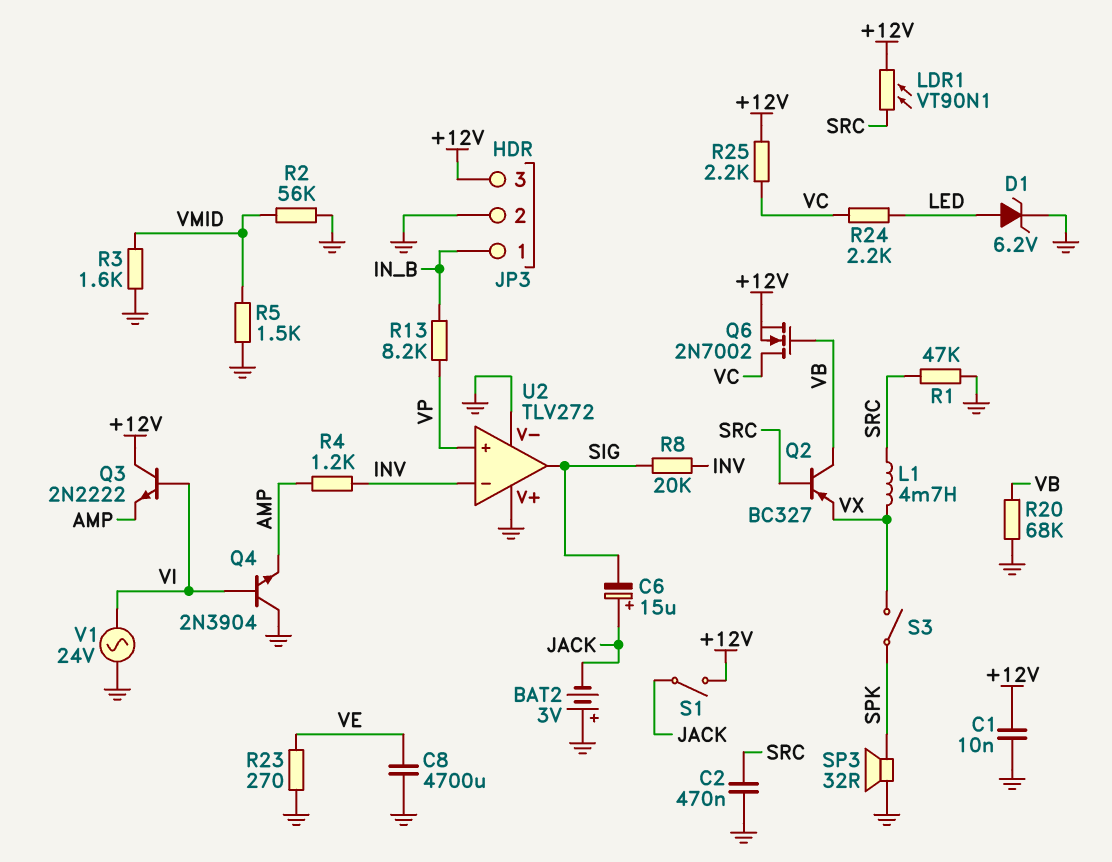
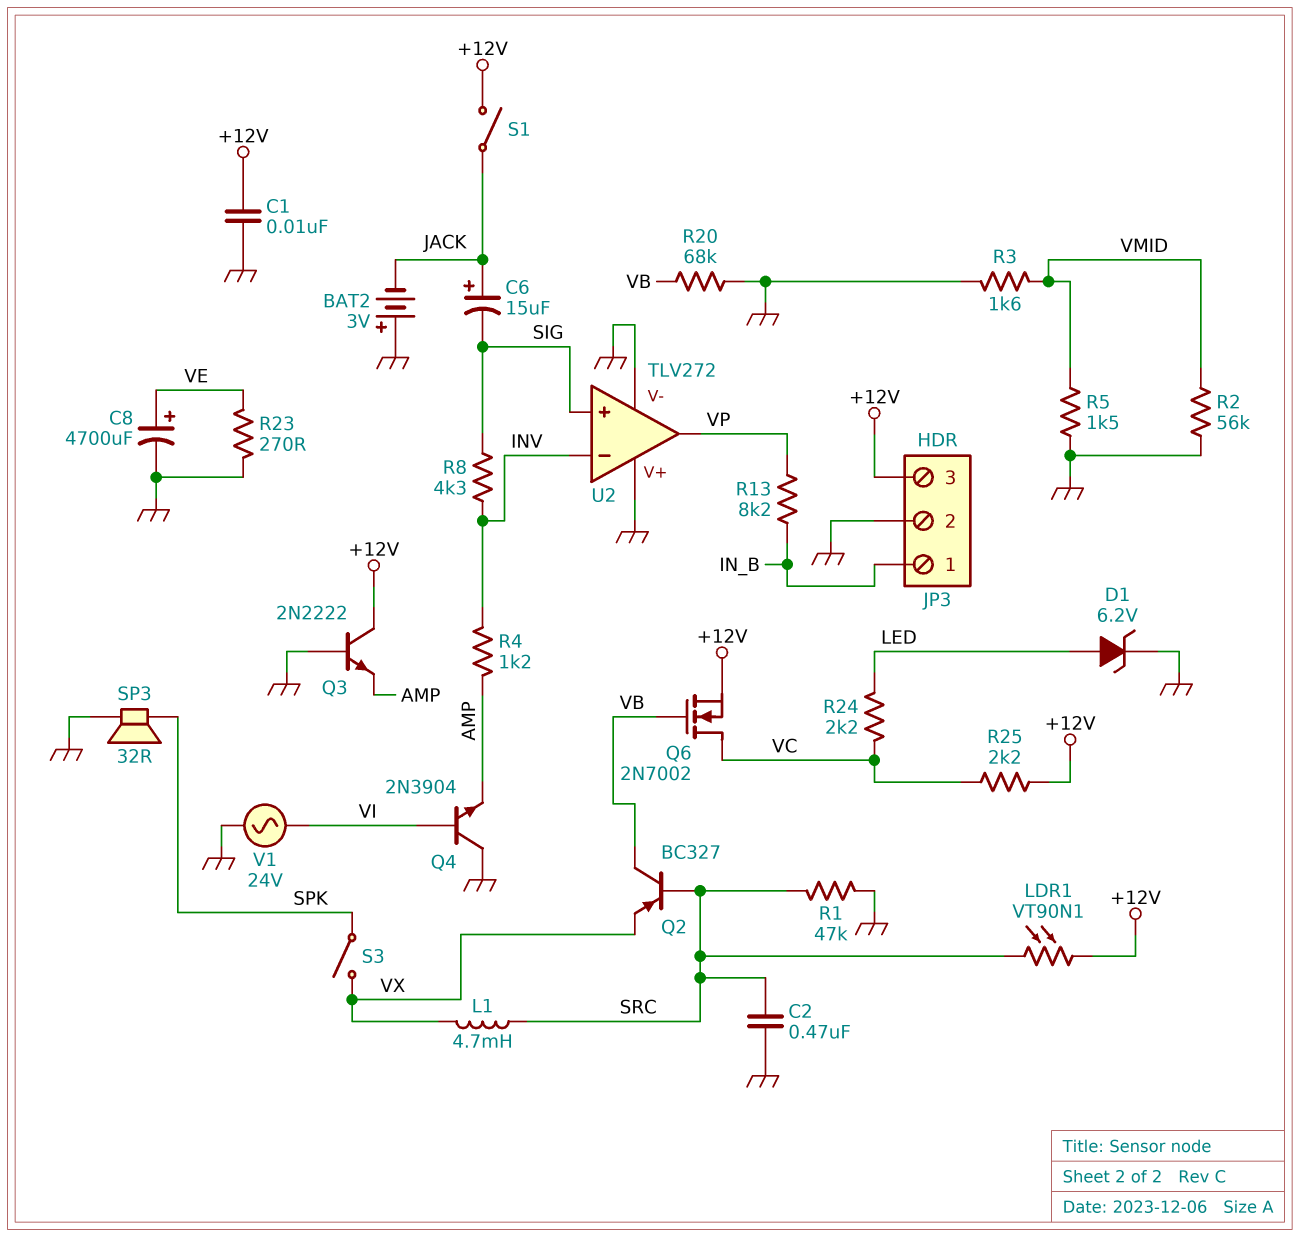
C8: 4700uF (GND, VE) -> 4700uF (plus VE, minus GND)
Q3: NPN 2N2222 (B VI, C +12V, E AMP) -> NPN 2N2222 (B GND, C +12V, E AMP)
R8: 20k (INV, SIG) -> 4.3k (INV, SIG)
U2 pin in+: VP -> SIG
U2 pin out: SIG -> VP

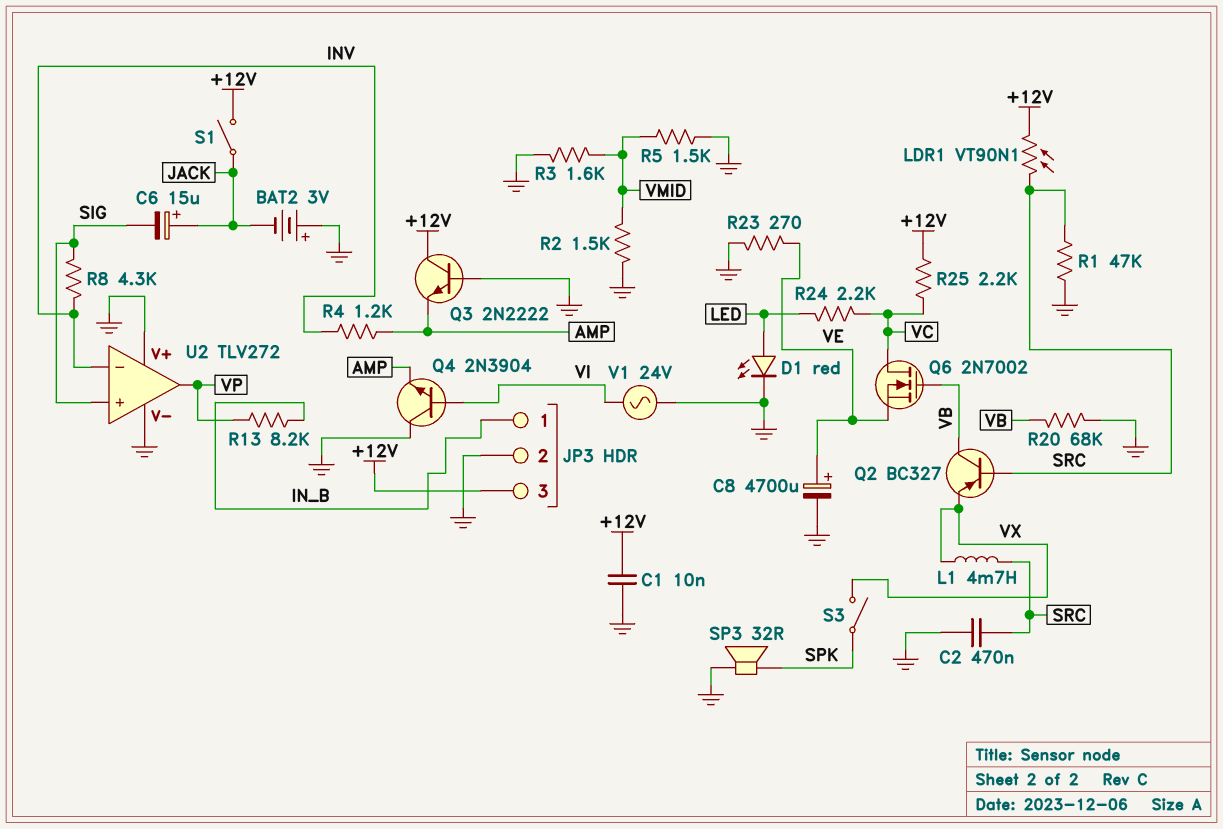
D1: zener 6.2V (A LED, K GND) -> LED red (A LED, K GND)
Q6: NMOS 2N7002 (G VB, D VC, S +12V) -> NMOS 2N7002 (G VB, D VC, S VE)
R2: 56k (GND, VMID) -> 1.5k (GND, VMID)

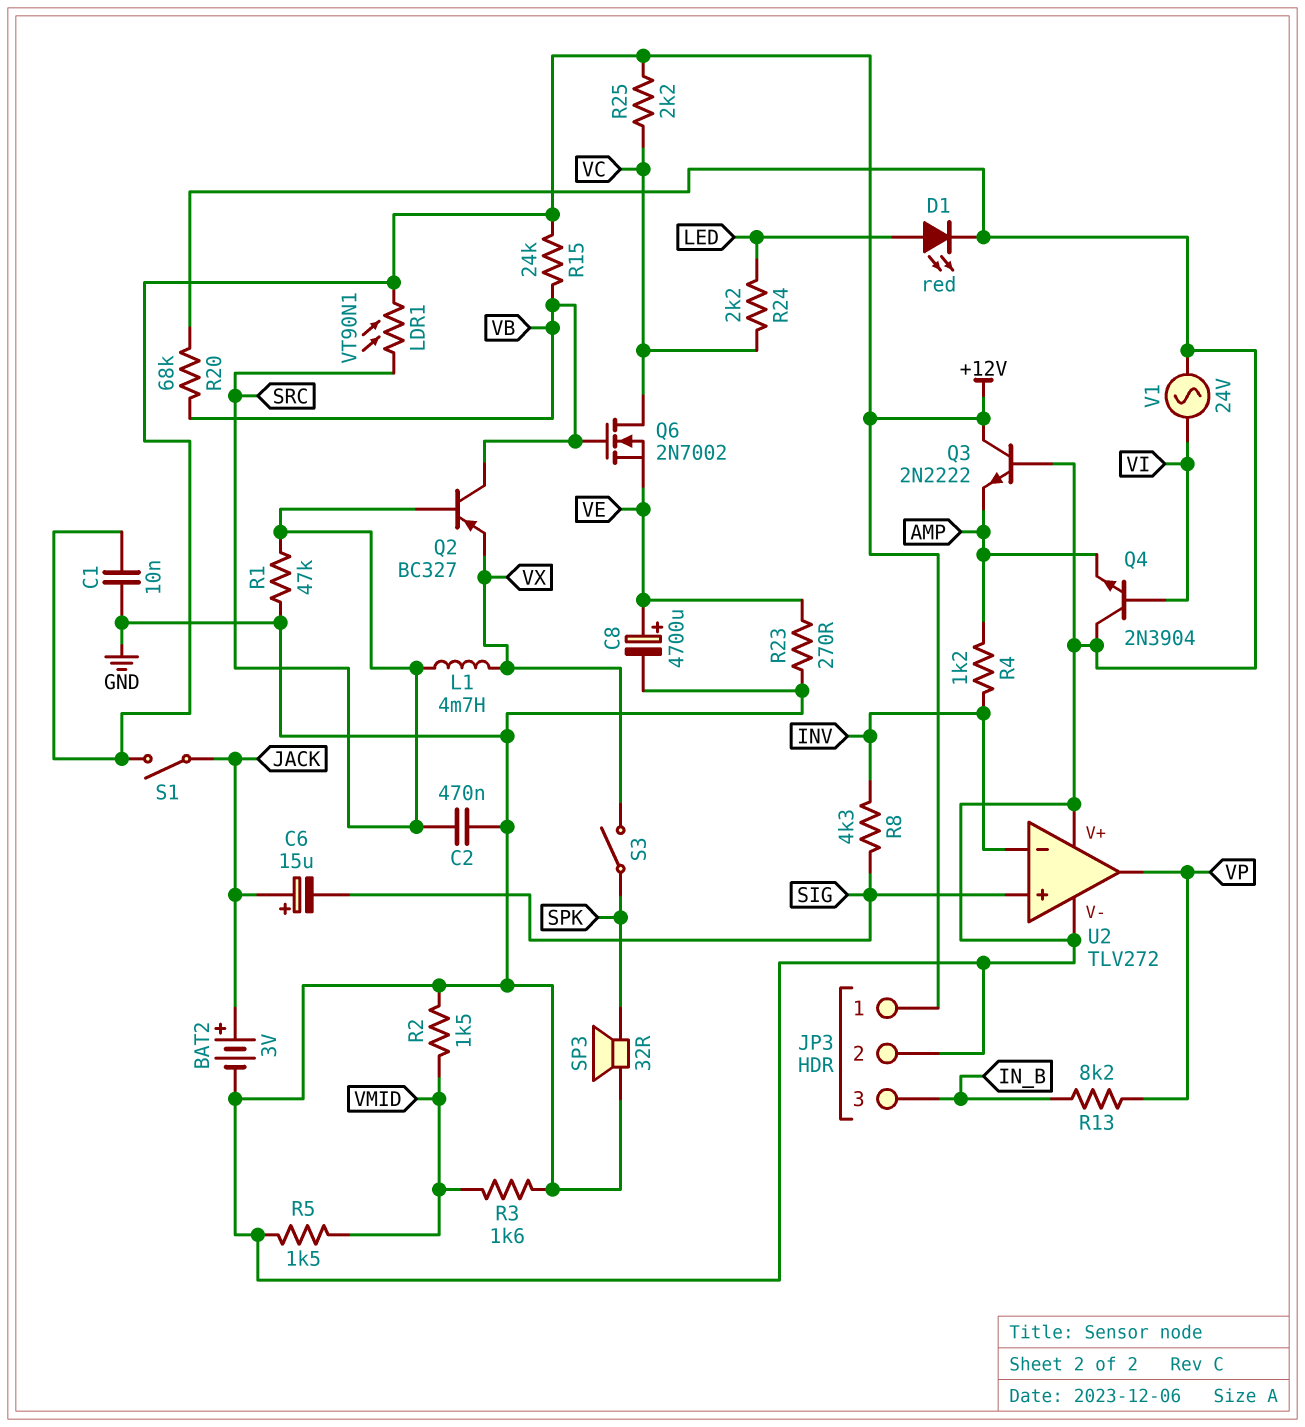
BAT2: 3V (plus GND, minus JACK) -> 3V (plus JACK, minus GND)
JP3 pin 1: IN_B -> +12V
JP3 pin 3: +12V -> IN_B
R15: none -> 24k (+12V, VB)

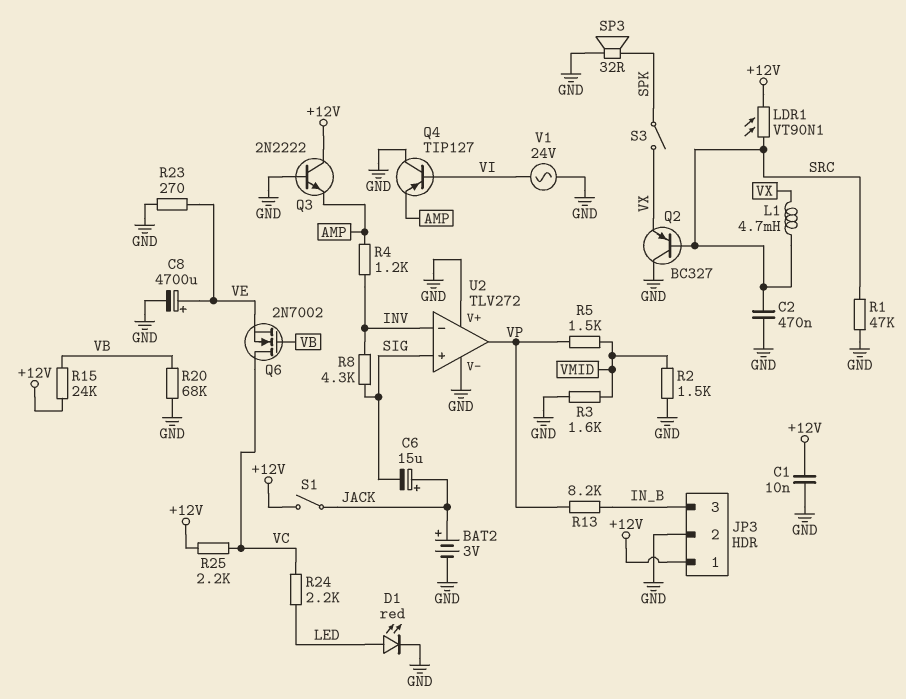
Q2: PNP BC327 (B SRC, C VB, E VX) -> PNP BC327 (B SRC, C GND, E VX)
Q4: NPN 2N3904 (B VI, C GND, E AMP) -> PNP TIP127 (B VI, C GND, E AMP)
R5: 1.5k (GND, VMID) -> 1.5k (VMID, VP)

